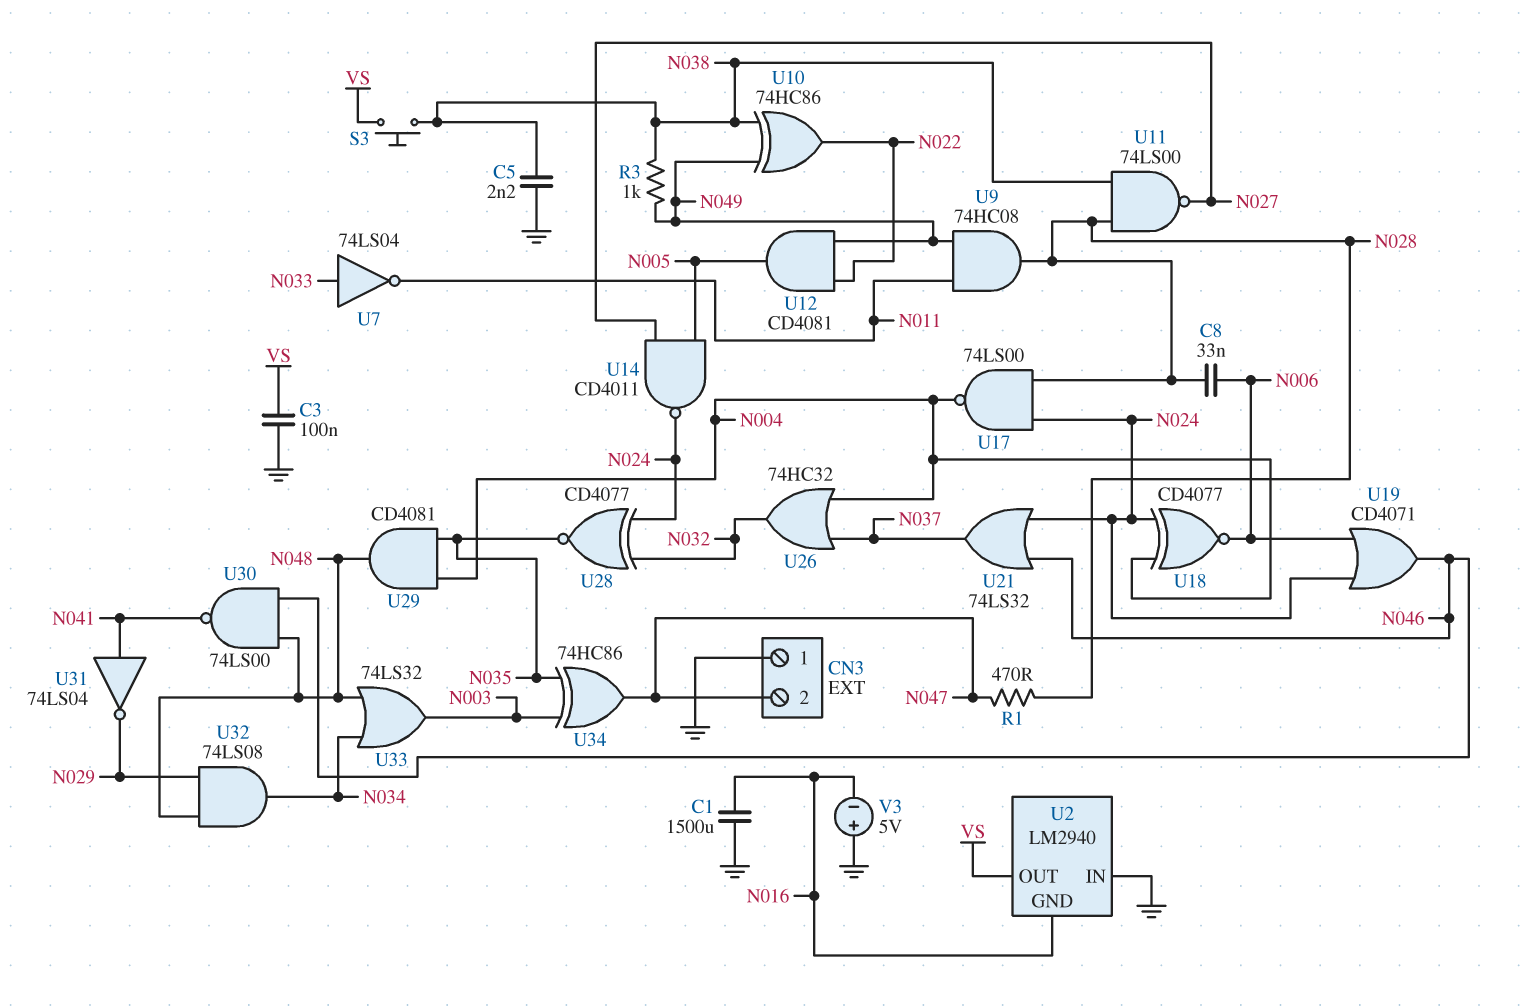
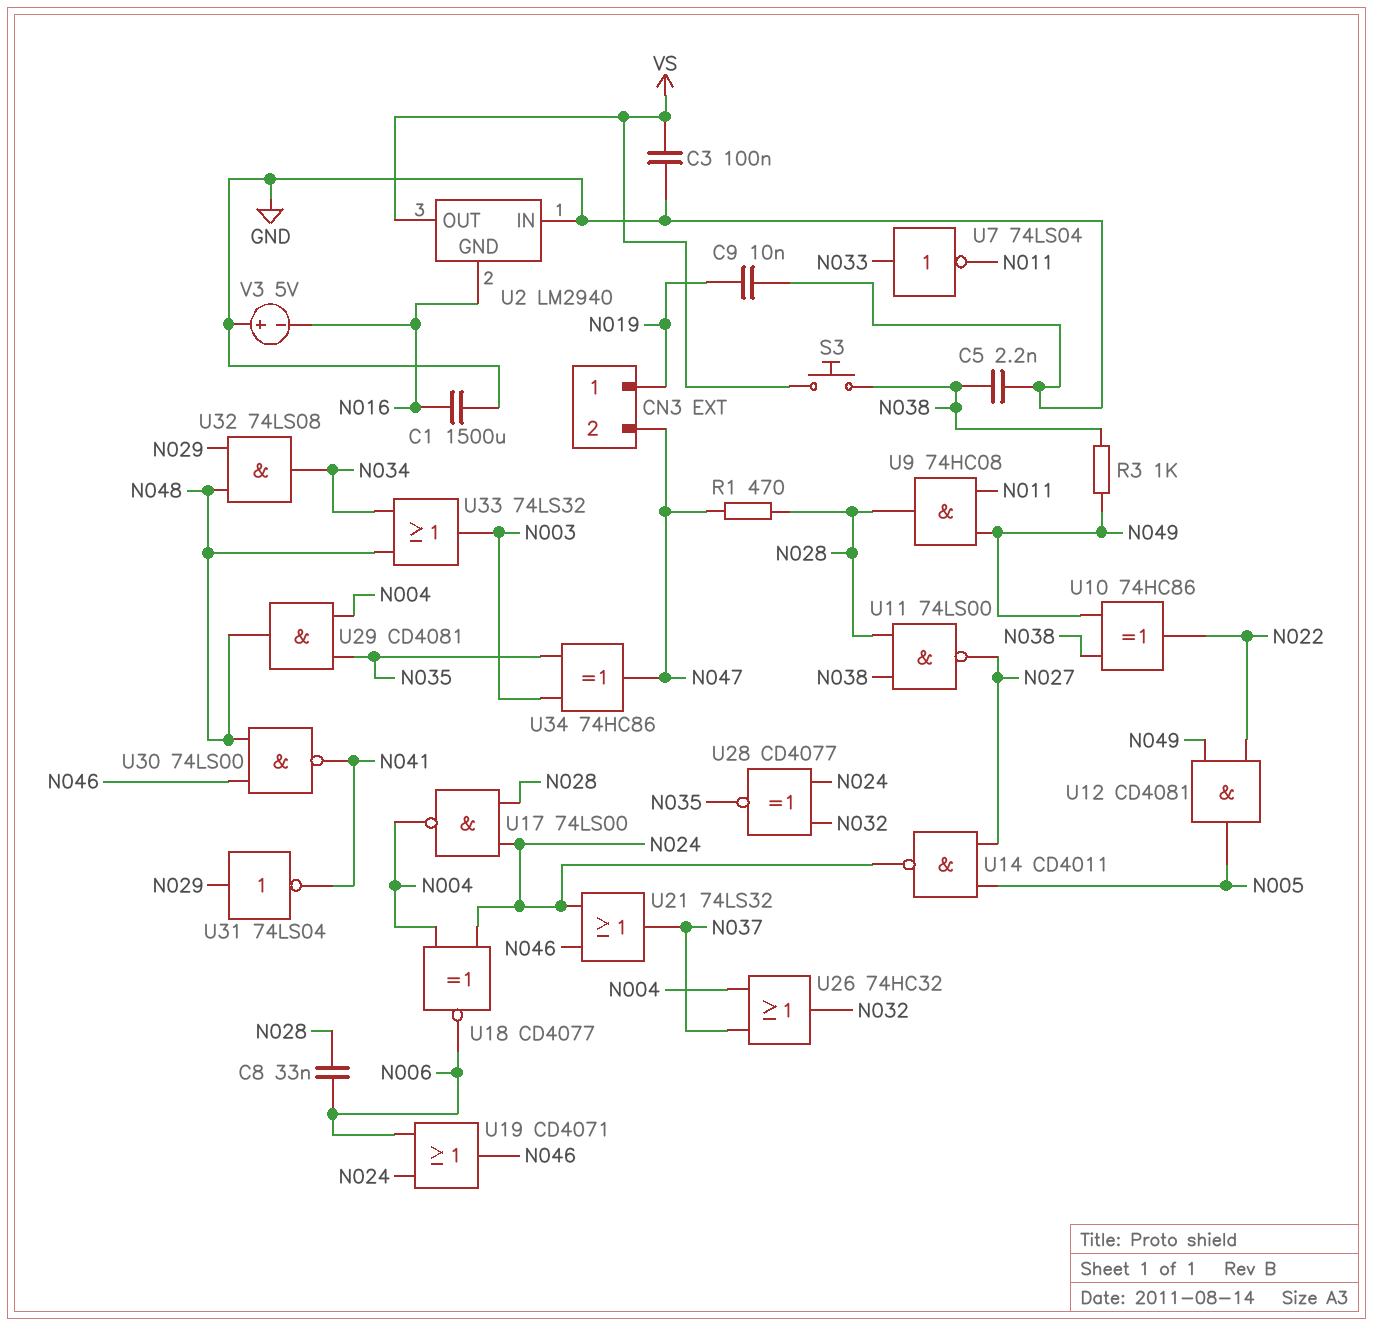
C9: none -> 10nF (GND, N019)
CN3 pin 1: GND -> N019
U31: NOT 74LS04 (in N041, out N029) -> NOT 74LS04 (in N029, out N041)

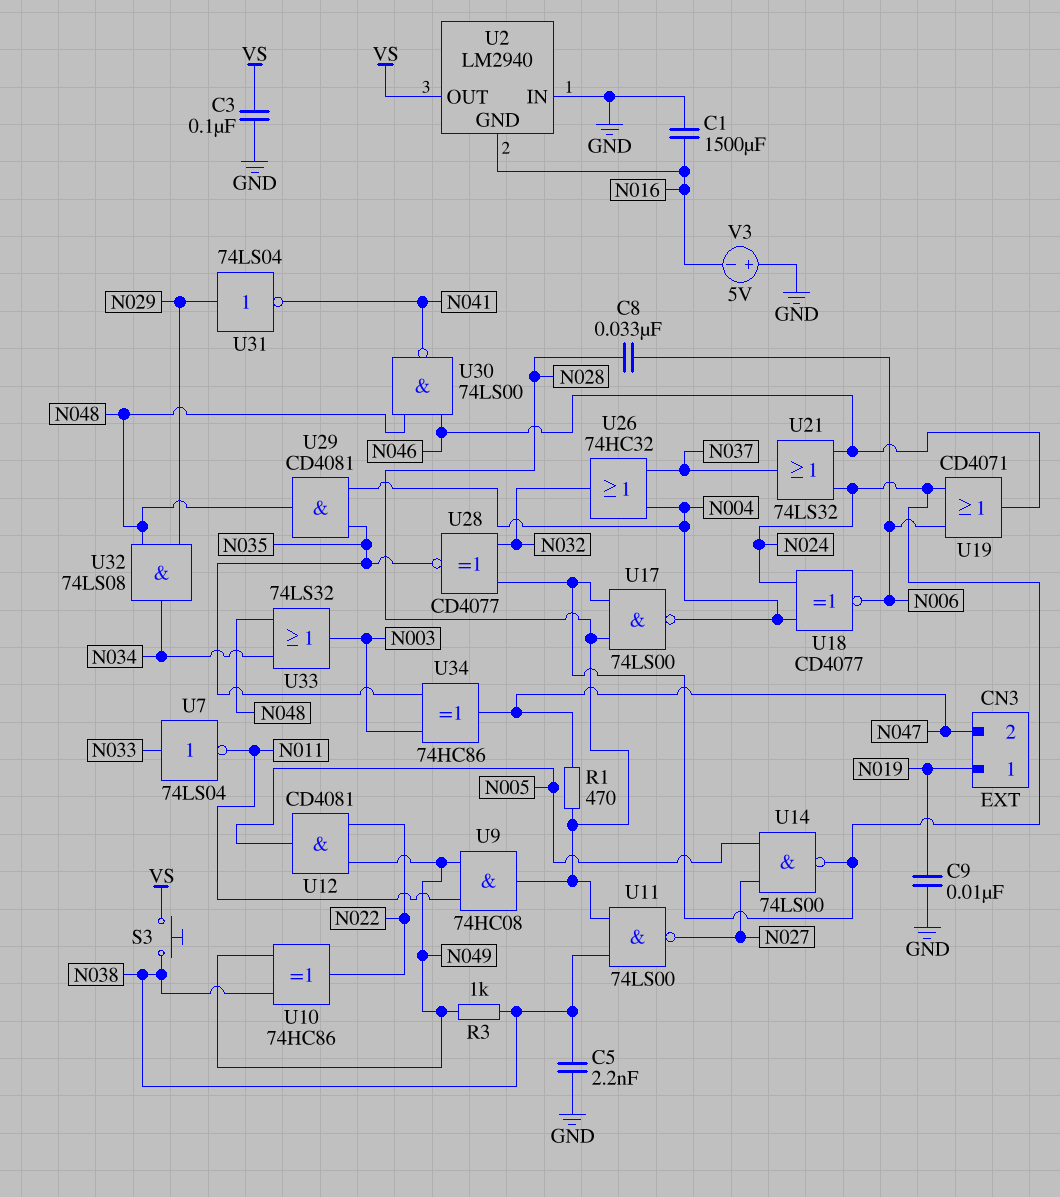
U14: NAND CD4011 (in N005, in N027, out N024) -> NAND 74LS00 (in N005, in N027, out N024)

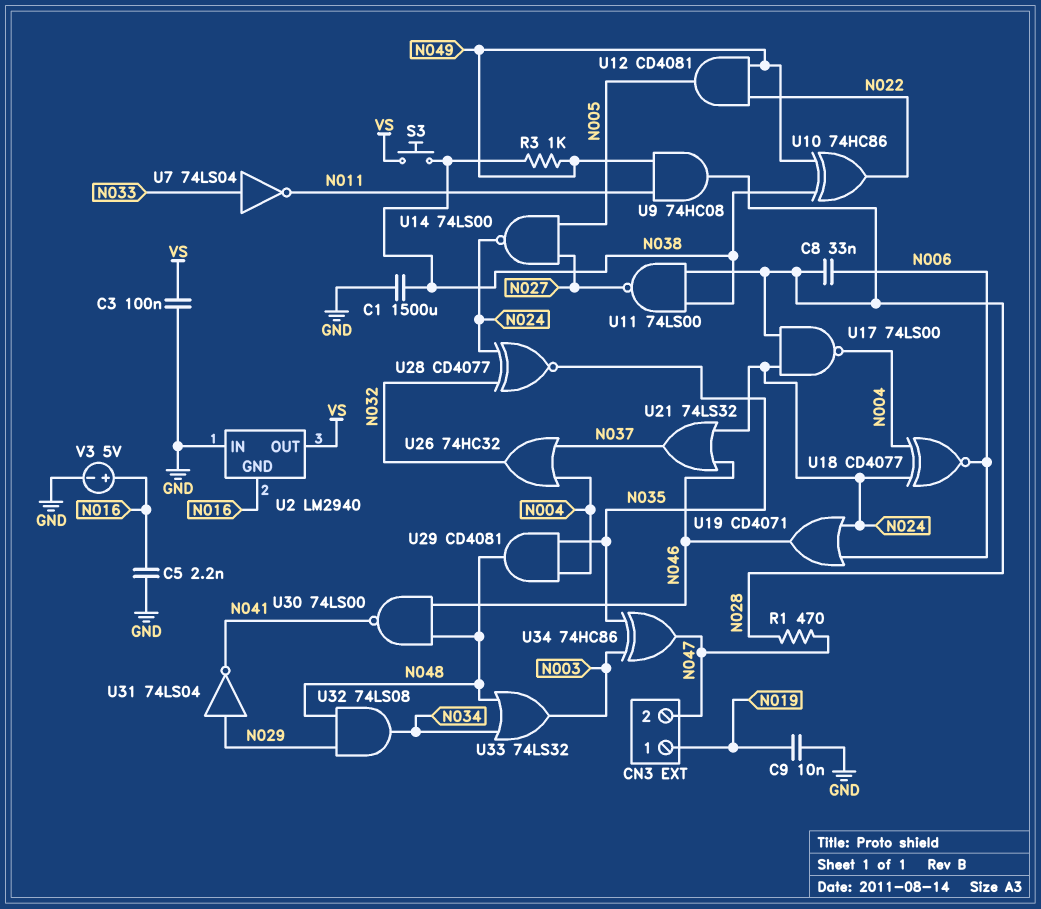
C1: 1500uF (GND, N016) -> 1500uF (GND, N038)
C5: 2.2nF (GND, N038) -> 2.2nF (GND, N016)
V3: 5V (plus GND, minus N016) -> 5V (plus N016, minus GND)

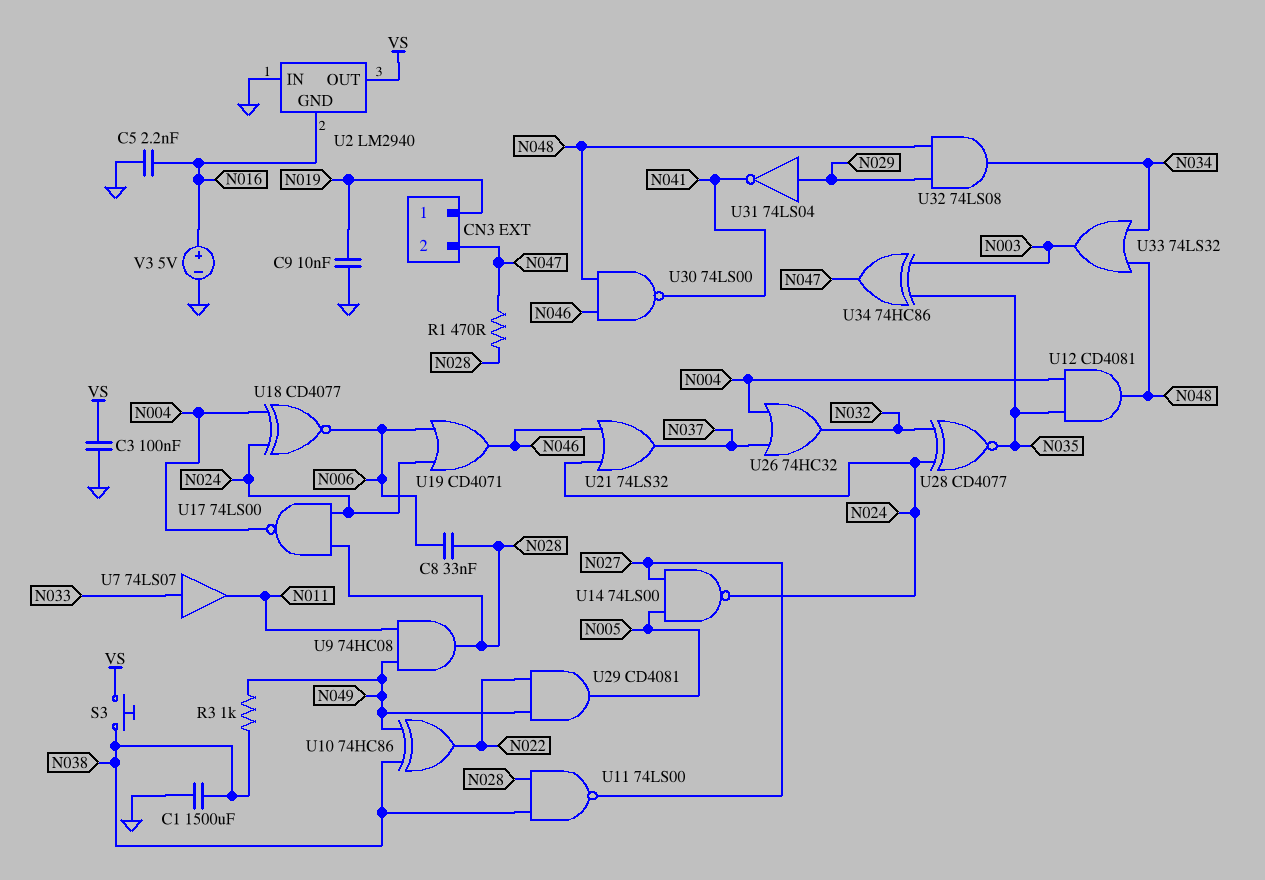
U7: NOT 74LS04 (in N033, out N011) -> buffer 74LS07 (in N033, out N011)
U12: AND CD4081 (in N022, in N049, out N005) -> AND CD4081 (in N004, in N035, out N048)
U29: AND CD4081 (in N004, in N035, out N048) -> AND CD4081 (in N022, in N049, out N005)

